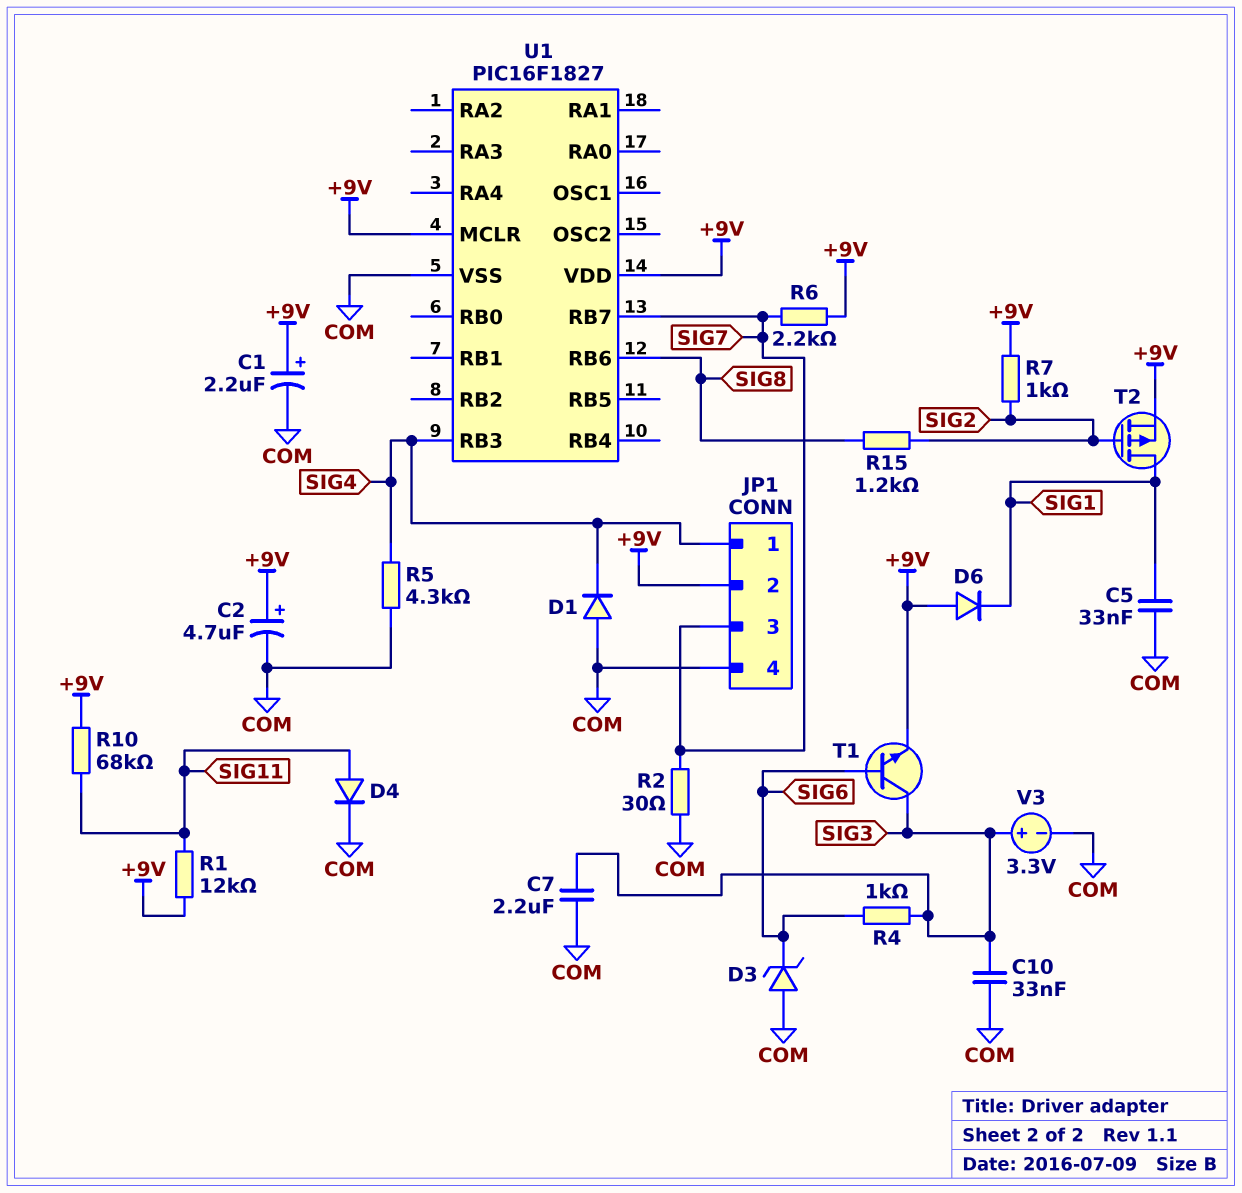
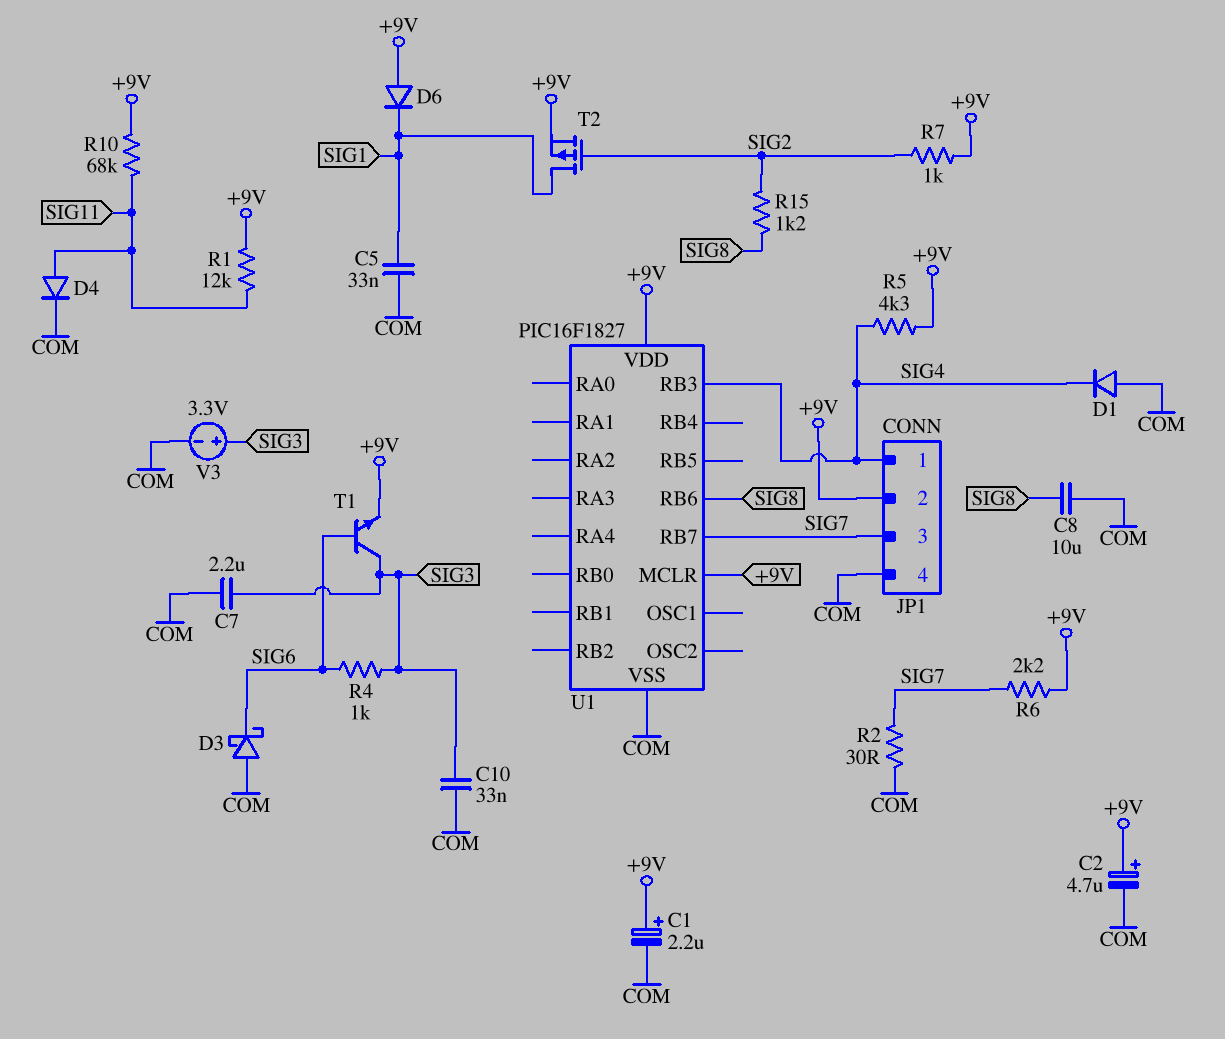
C8: none -> 10uF (COM, SIG8)
D3: zener (A COM, K SIG6) -> schottky (A COM, K SIG6)
R5: 4.3k (COM, SIG4) -> 4.3k (+9V, SIG4)

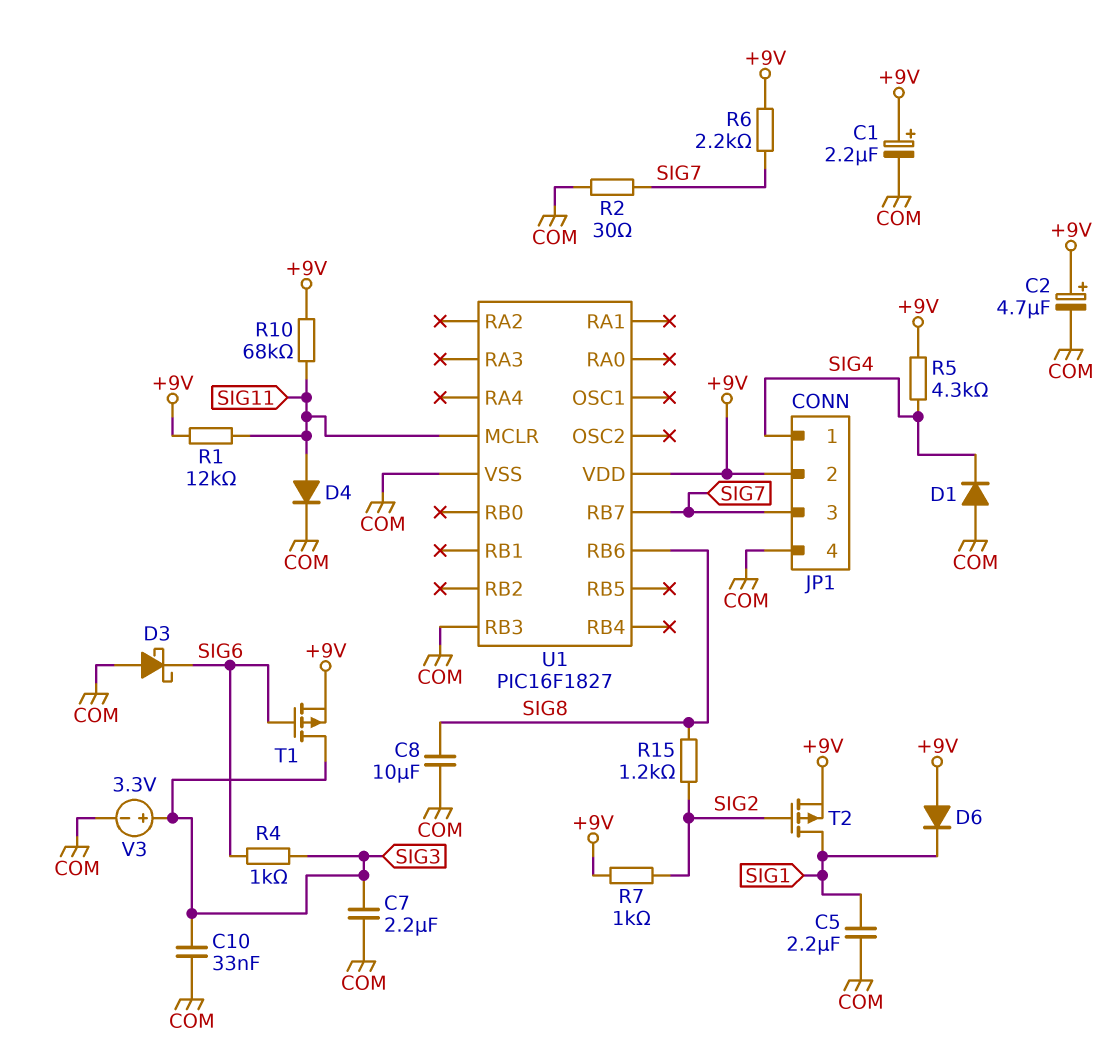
C5: 33nF (COM, SIG1) -> 2.2uF (COM, SIG1)
T1: NPN (B SIG6, C SIG3, E +9V) -> PMOS (G SIG6, D SIG3, S +9V)
U1 pin MCLR: +9V -> SIG11
U1 pin RB3: SIG4 -> COM

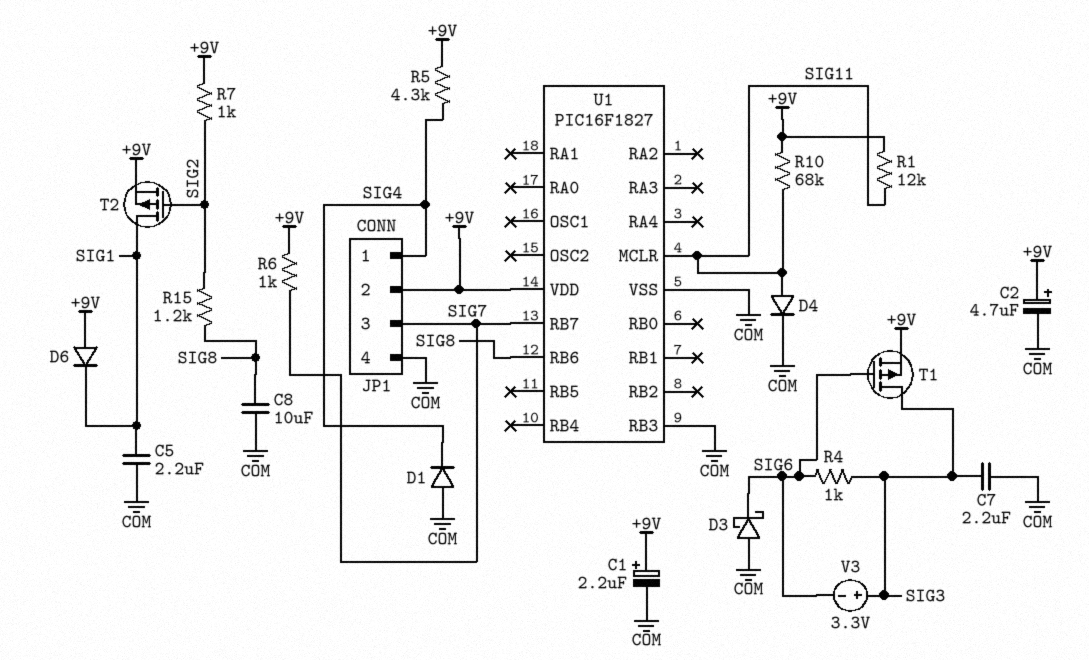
C10: 33nF (COM, SIG3) -> none
R2: 30 (COM, SIG7) -> none
R6: 2.2k (+9V, SIG7) -> 1k (+9V, SIG7)
V3: 3.3V (plus SIG3, minus COM) -> 3.3V (plus SIG3, minus SIG6)

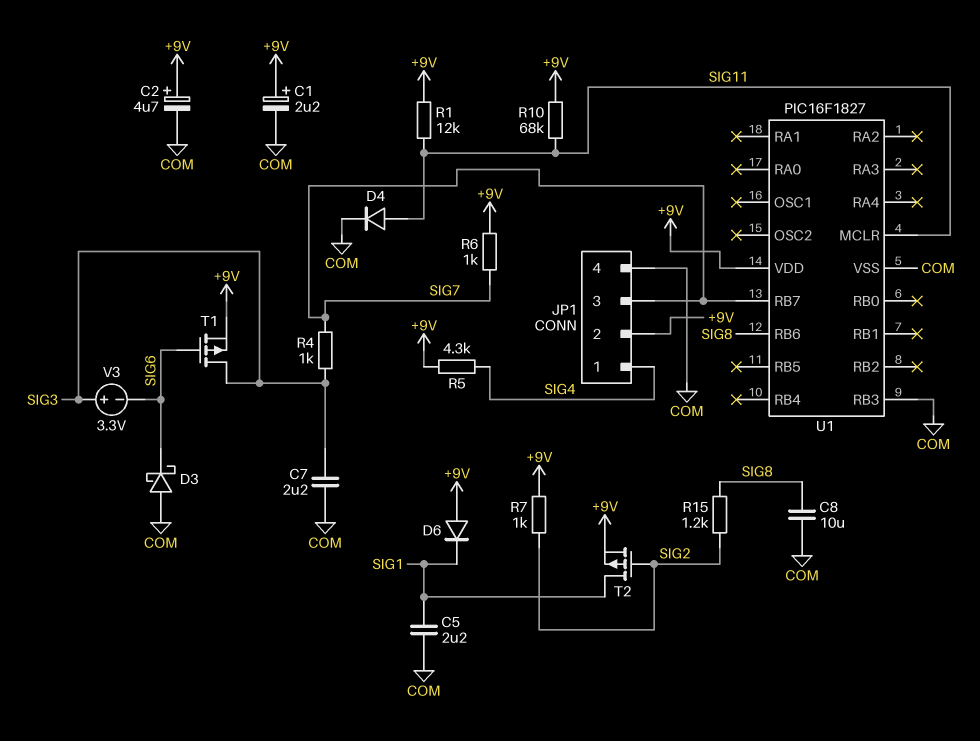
D1: diode (A COM, K SIG4) -> none
R4: 1k (SIG3, SIG6) -> 1k (SIG3, SIG7)

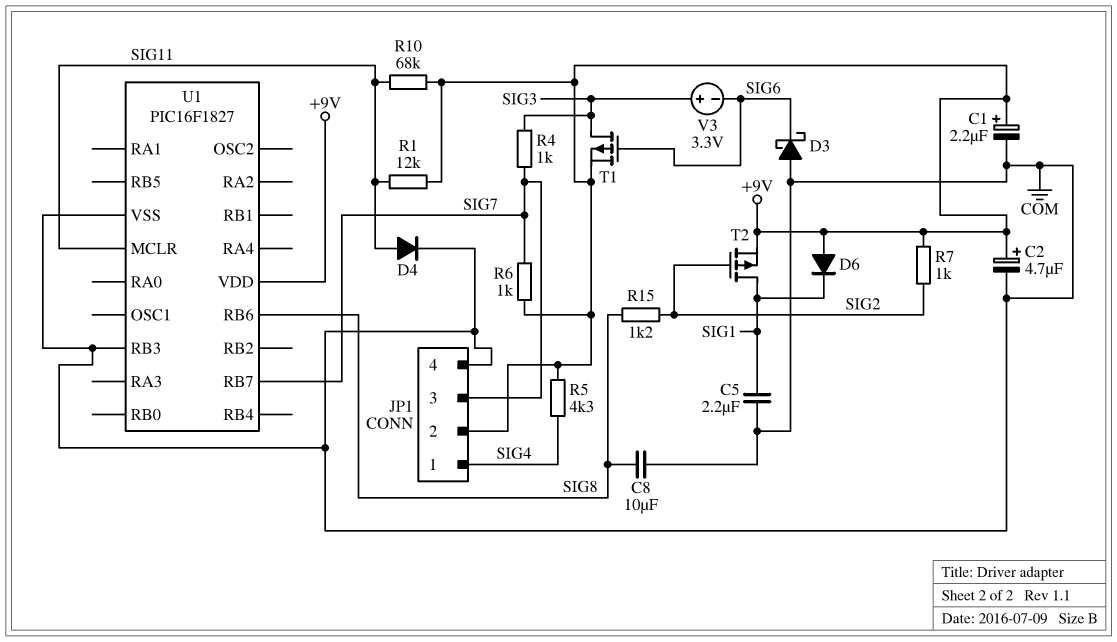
C7: 2.2uF (COM, SIG3) -> none

